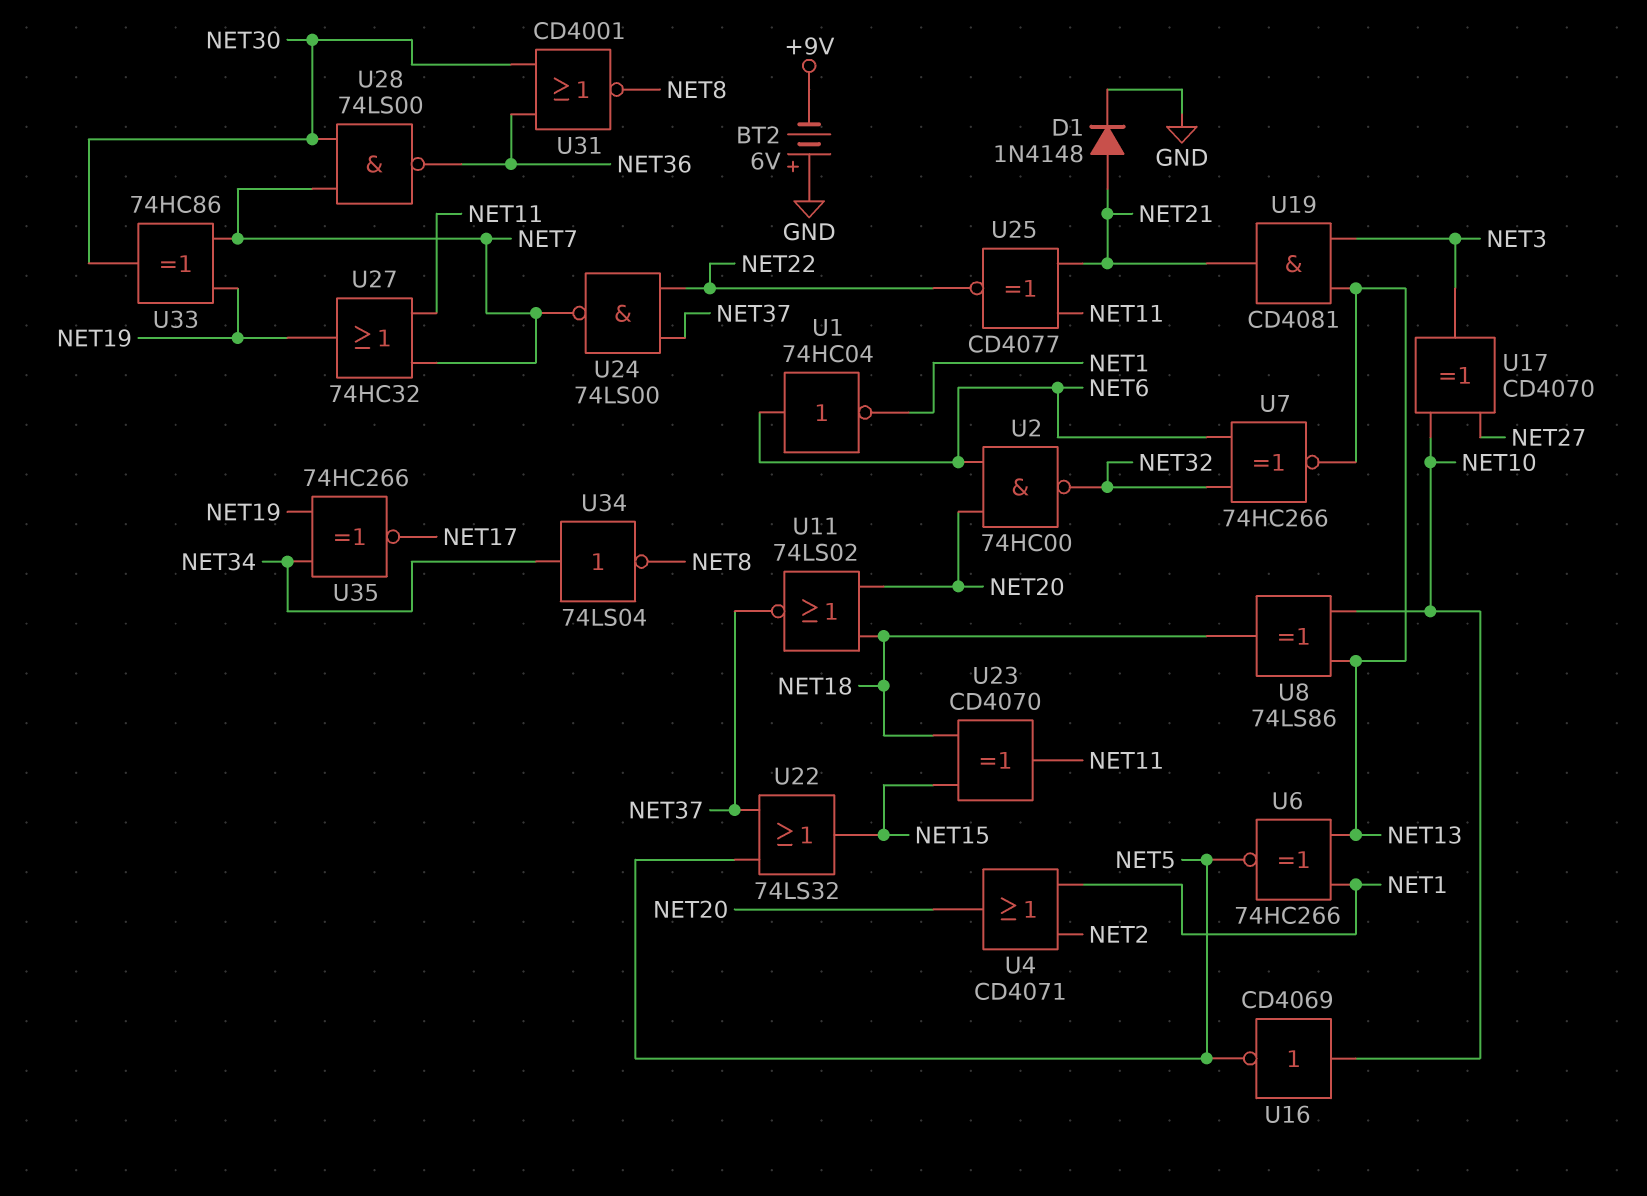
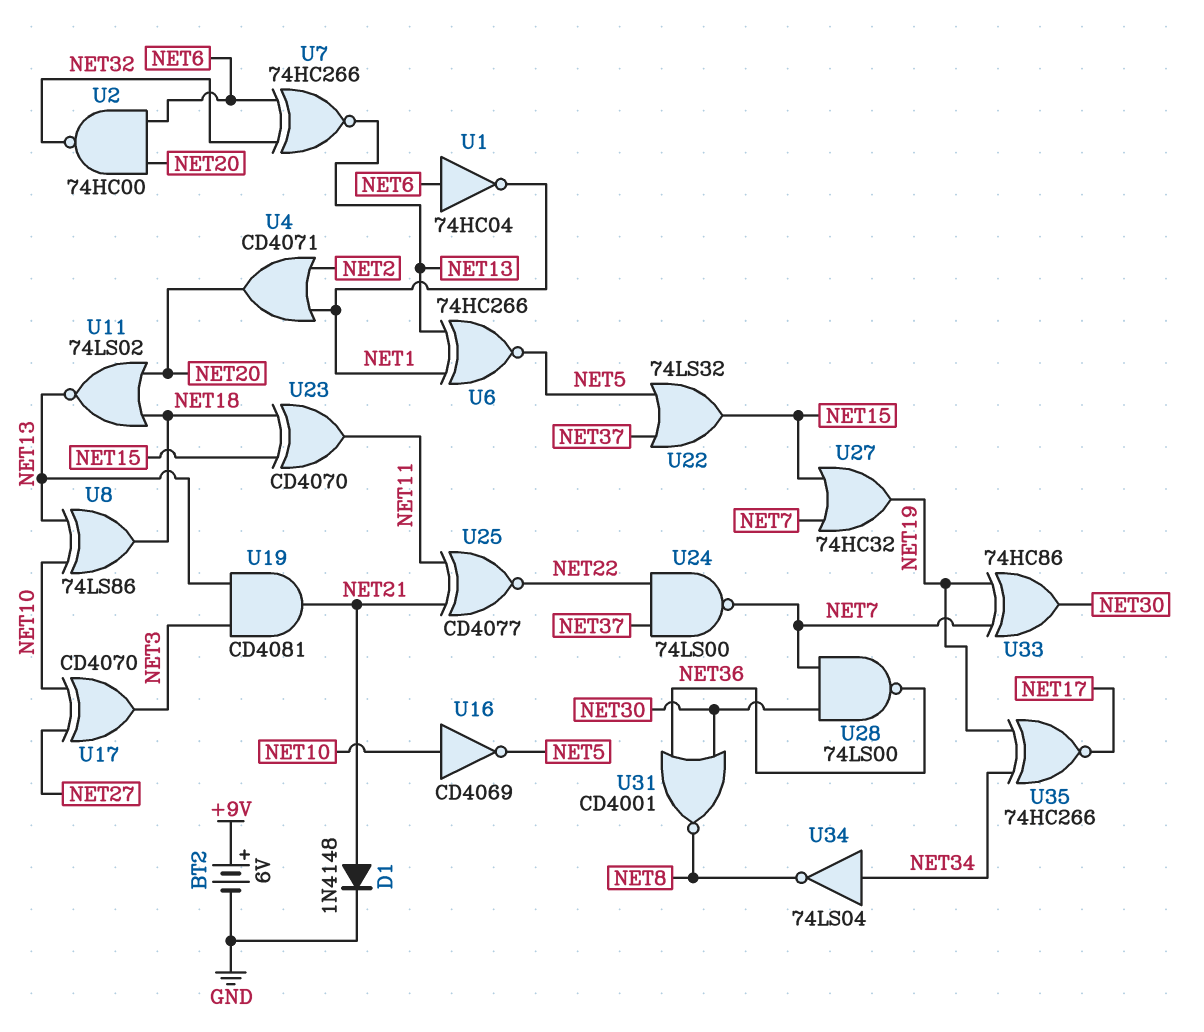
BT2: 6V (plus GND, minus +9V) -> 6V (plus +9V, minus GND)
U11: NOR 74LS02 (in NET18, in NET20, out NET37) -> NOR 74LS02 (in NET18, in NET20, out NET13)
U27: OR 74HC32 (in NET7, in NET11, out NET19) -> OR 74HC32 (in NET7, in NET15, out NET19)

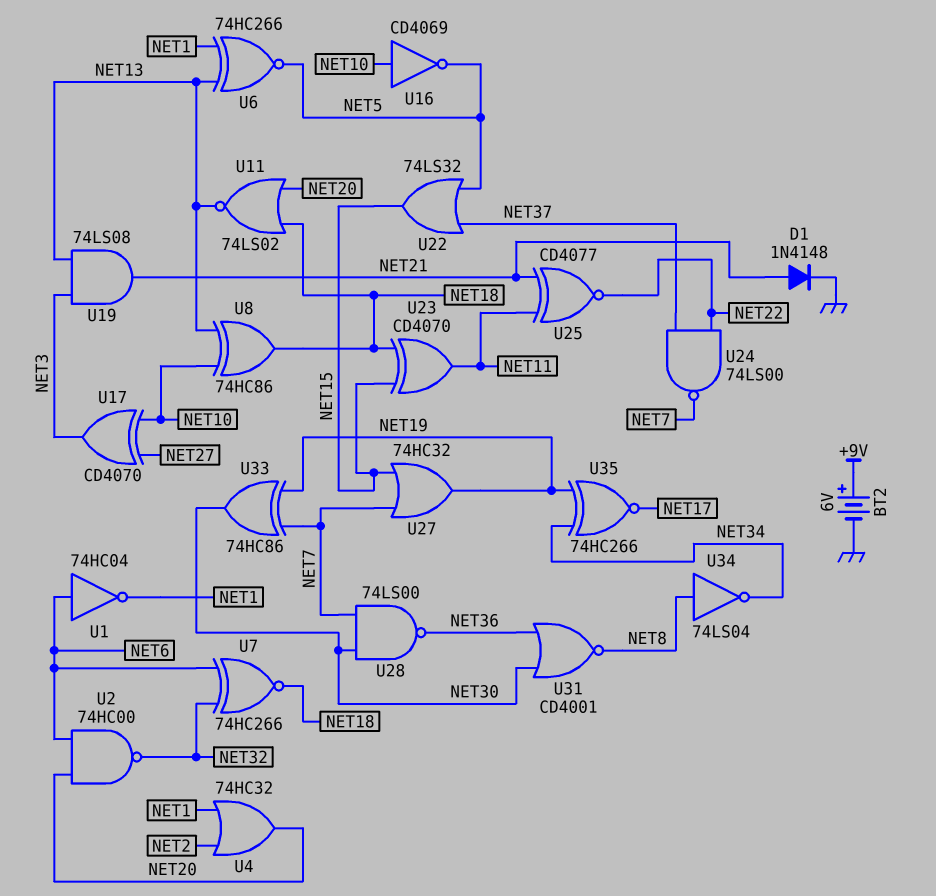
U4: OR CD4071 (in NET1, in NET2, out NET20) -> OR 74HC32 (in NET1, in NET2, out NET20)
U7: XNOR 74HC266 (in NET6, in NET32, out NET13) -> XNOR 74HC266 (in NET6, in NET32, out NET18)
U8: XOR 74LS86 (in NET10, in NET13, out NET18) -> XOR 74HC86 (in NET10, in NET13, out NET18)
U19: AND CD4081 (in NET3, in NET13, out NET21) -> AND 74LS08 (in NET3, in NET13, out NET21)
U34: NOT 74LS04 (in NET34, out NET8) -> NOT 74LS04 (in NET8, out NET34)

